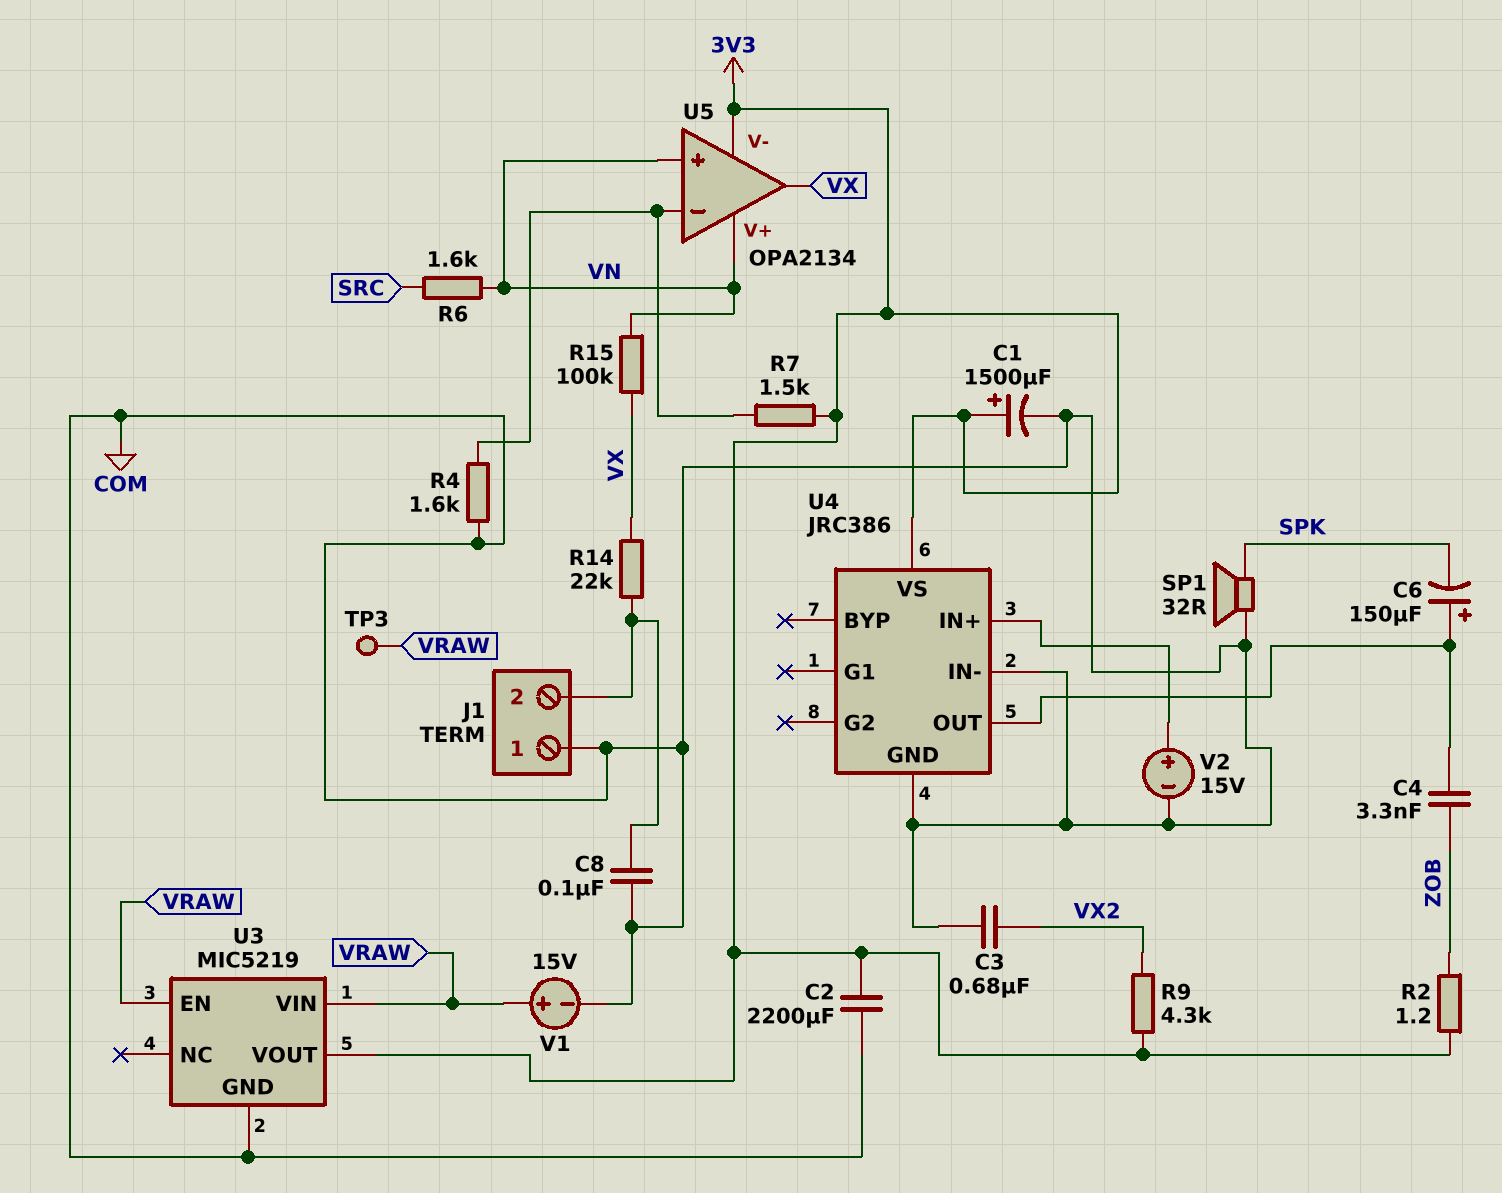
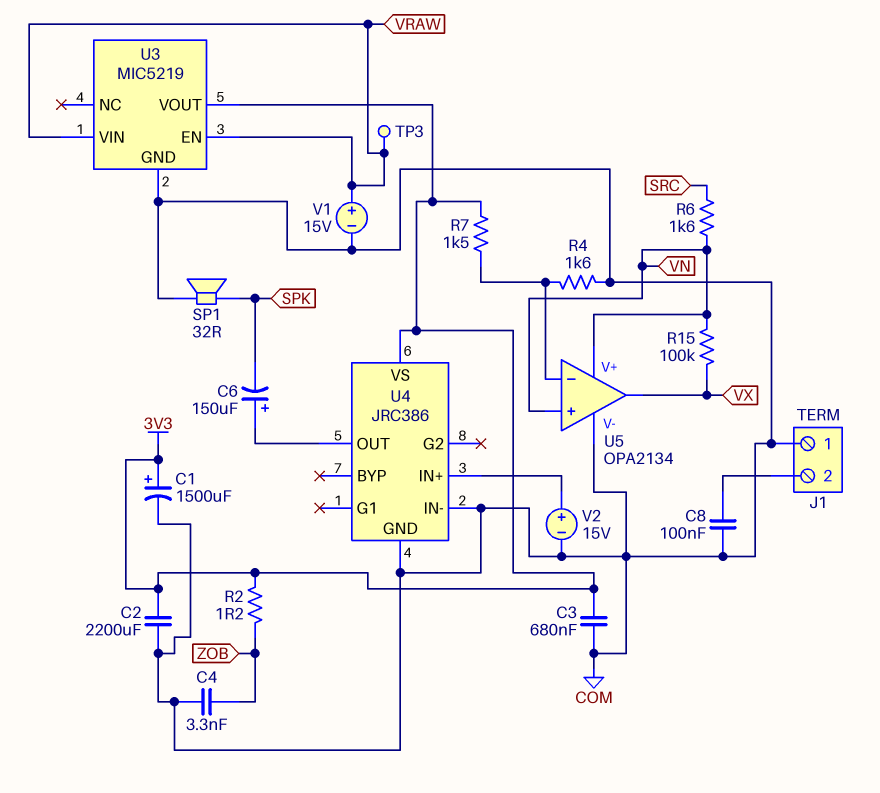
C3: 680nF (COM, VX2) -> 680nF (3V3, COM)
C4: 3.3nF (U4/OUT, ZOB) -> 3.3nF (COM, ZOB)
R9: 4.3k (3V3, VX2) -> none
R14: 22k (J1/2, VX) -> none
U5 pin V-: 3V3 -> COM

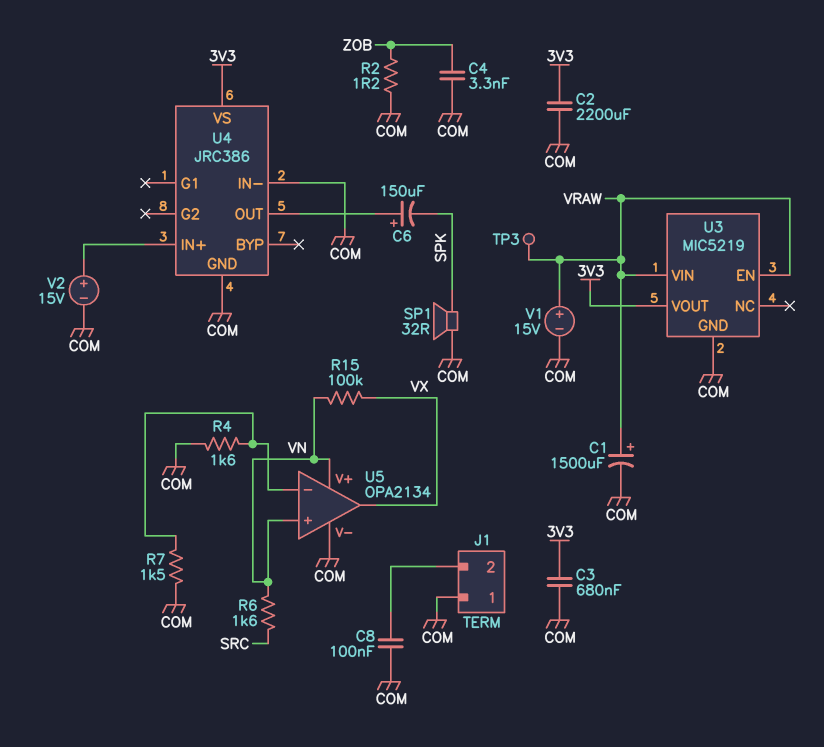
C1: 1500uF (plus 3V3, minus COM) -> 1500uF (plus VRAW, minus COM)
R2: 1.2 (3V3, ZOB) -> 1.2 (COM, ZOB)
R7: 1.5k (3V3, U5/in-) -> 1.5k (COM, U5/in-)

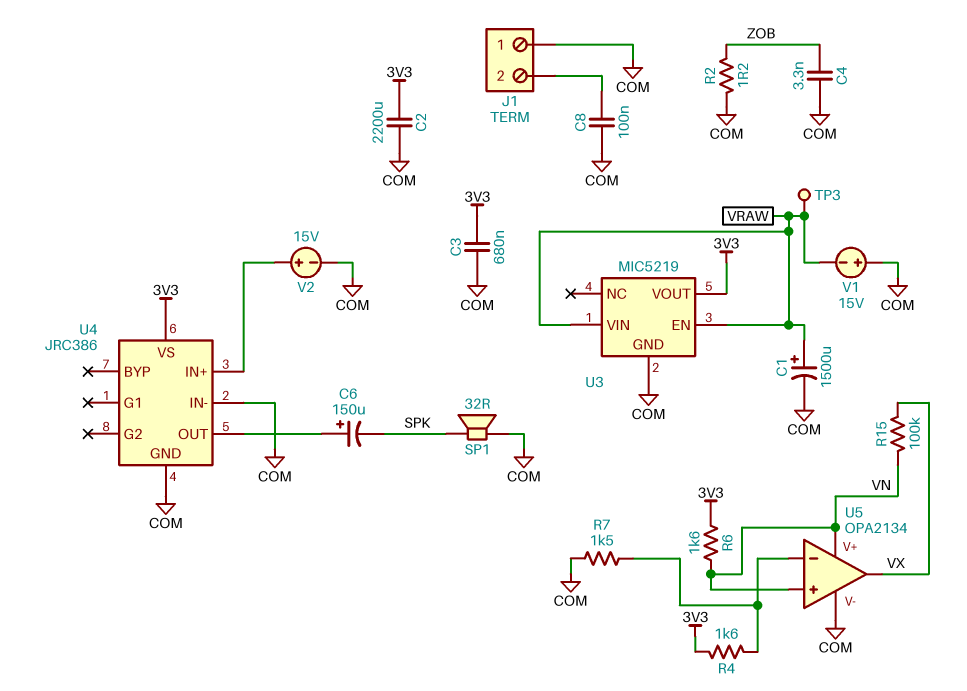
R4: 1.6k (COM, U5/in-) -> 1.6k (3V3, U5/in-)
R6: 1.6k (SRC, VN) -> 1.6k (3V3, VN)
V1: 15V (plus VRAW, minus COM) -> 15V (plus COM, minus VRAW)

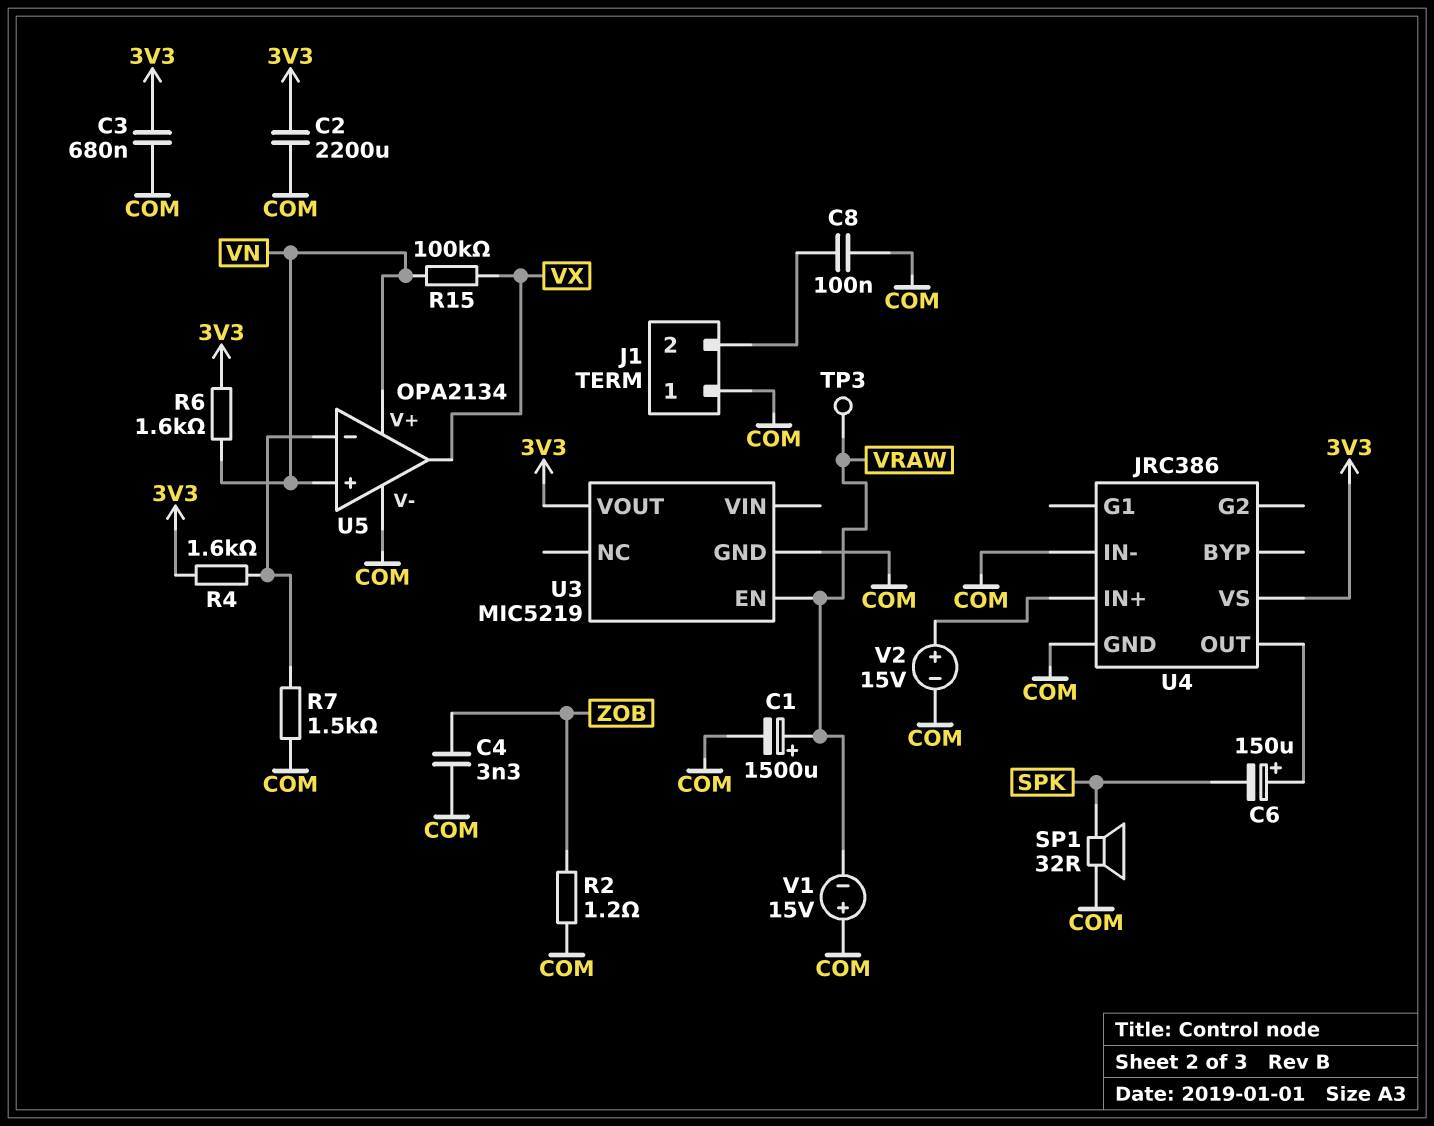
U3 pin VIN: VRAW -> none

